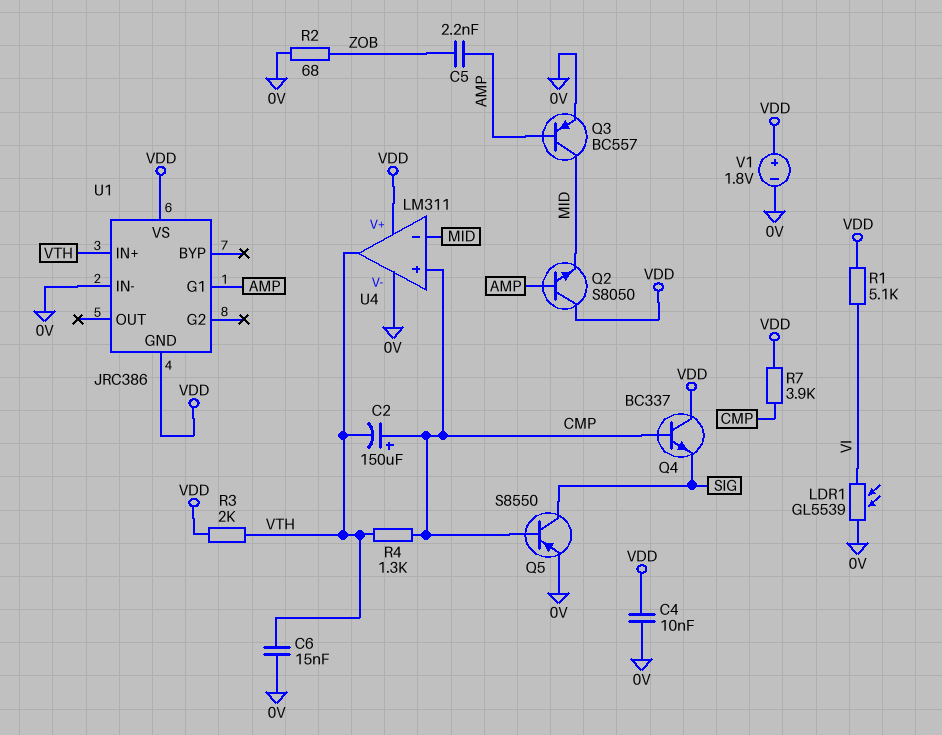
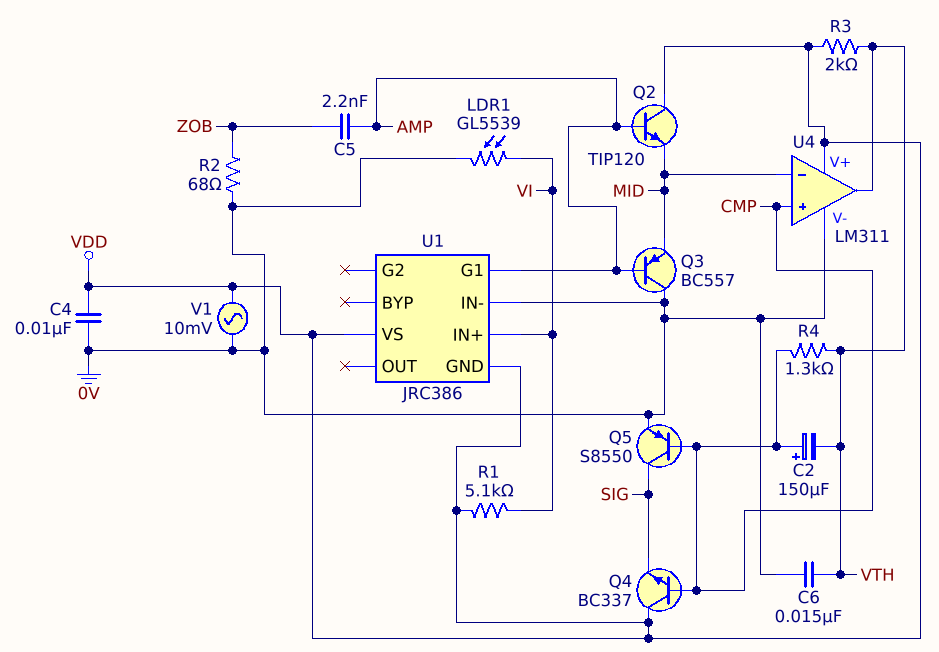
Q2: NPN S8050 (B AMP, C VDD, E MID) -> NPN TIP120 (B AMP, C VDD, E MID)
Q3: PNP BC557 (B AMP, C MID, E 0V) -> PNP BC557 (B AMP, C 0V, E MID)
R7: 3.9k (CMP, VDD) -> none
U1 pin IN+: VTH -> VI
V1: 1.8V (plus VDD, minus 0V) -> AC 10mV (0V, VDD)

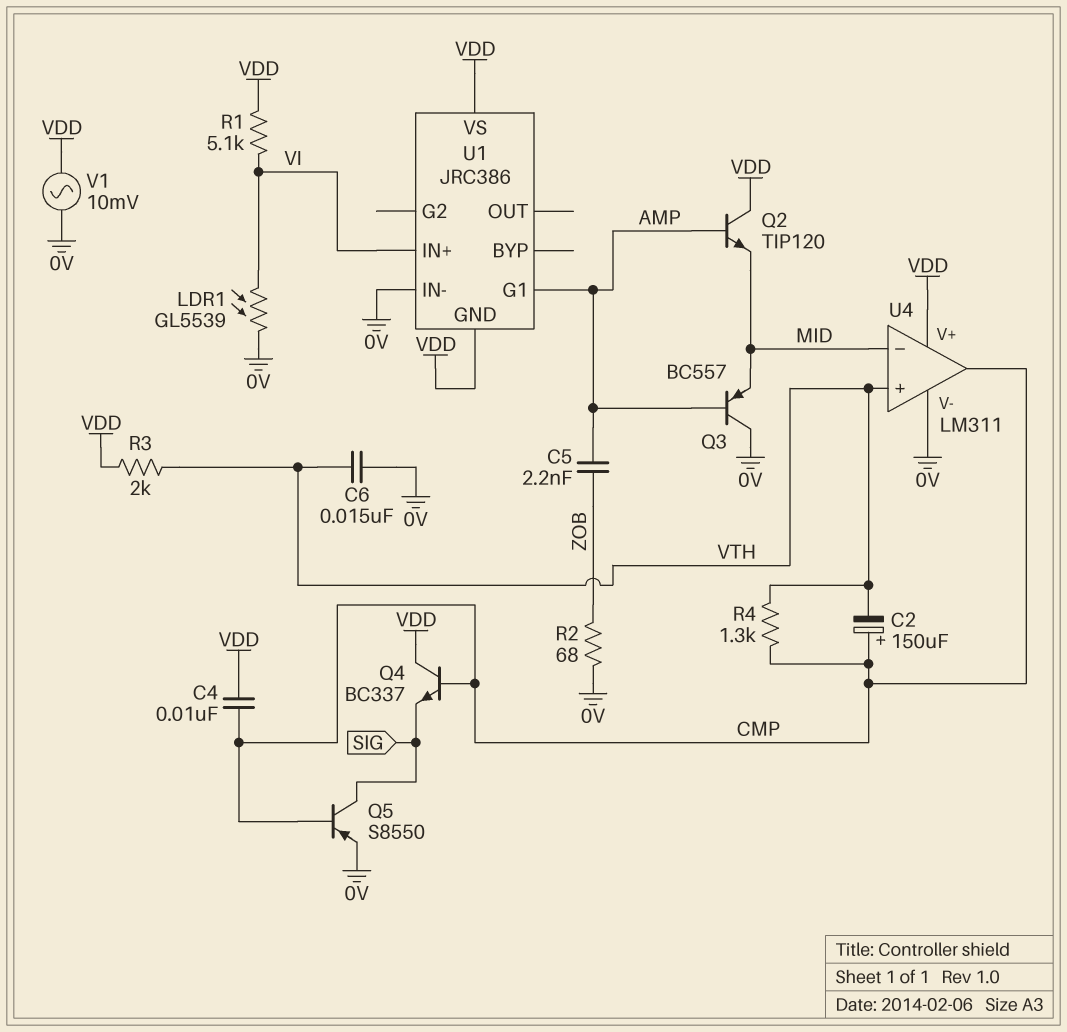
C4: 10nF (0V, VDD) -> 10nF (CMP, VDD)
U4 pin in+: CMP -> VTH
U4 pin out: VTH -> CMP

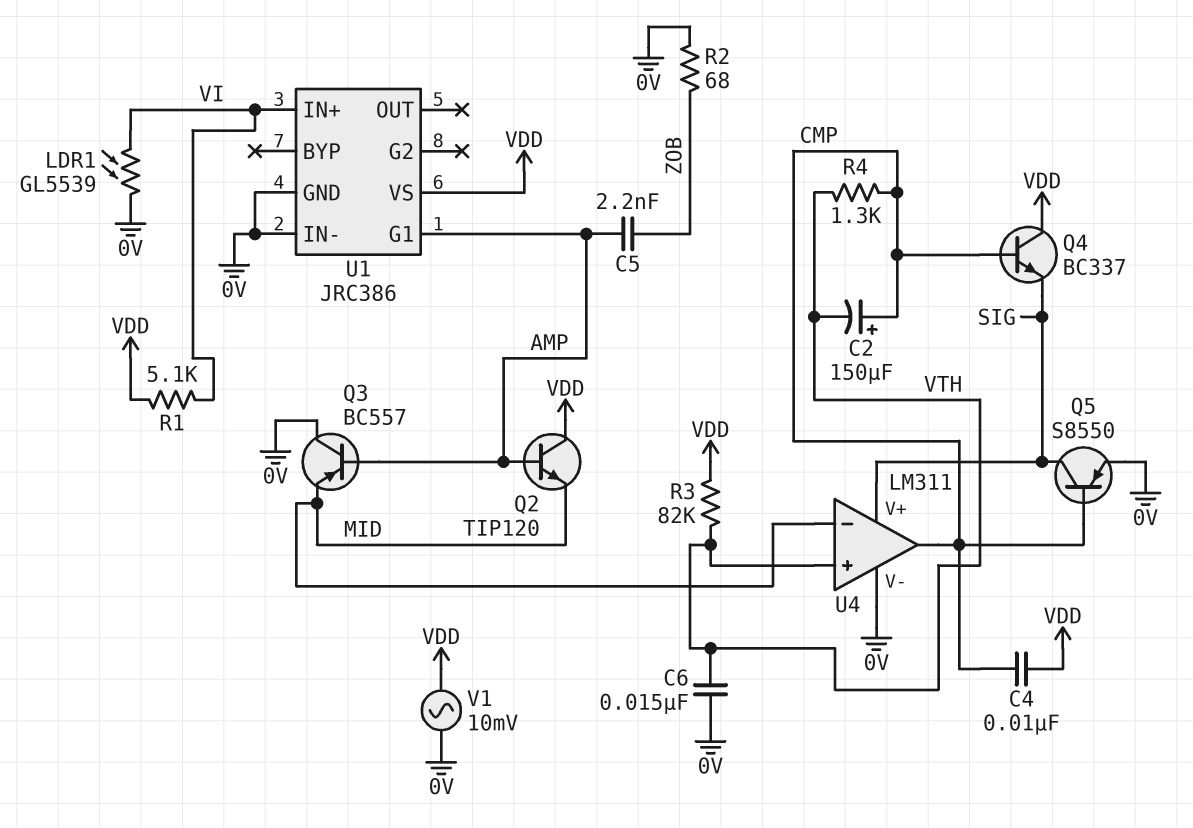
R3: 2k (VDD, VTH) -> 82k (VDD, VTH)
U1 pin GND: VDD -> 0V
U4 pin V+: VDD -> SIG

